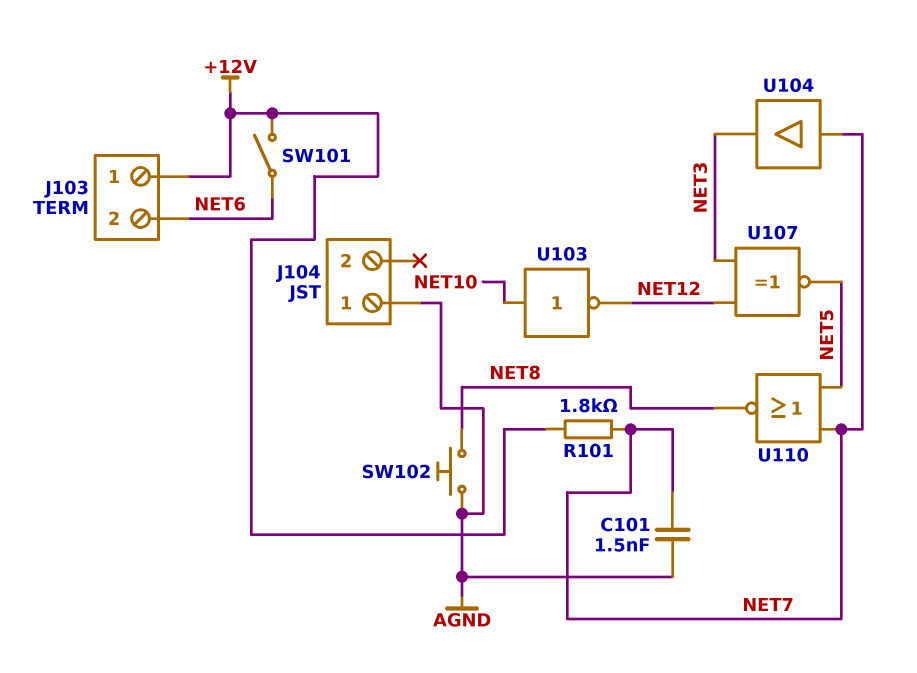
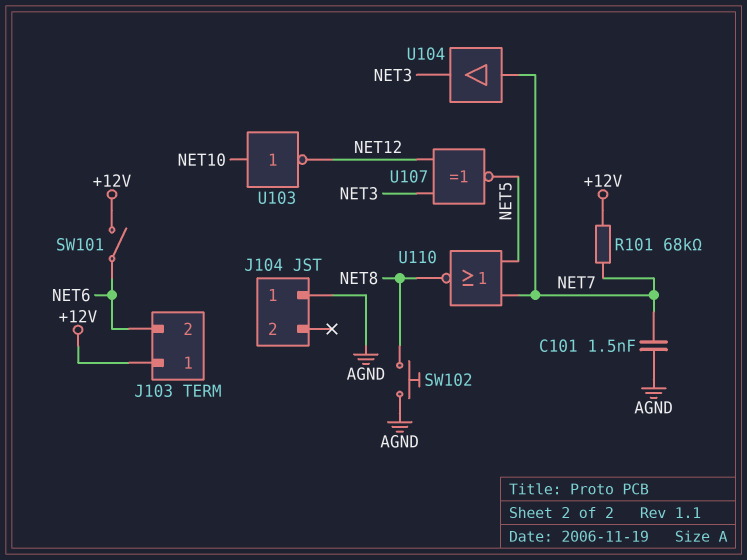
R101: 1.8k (+12V, NET7) -> 68k (+12V, NET7)

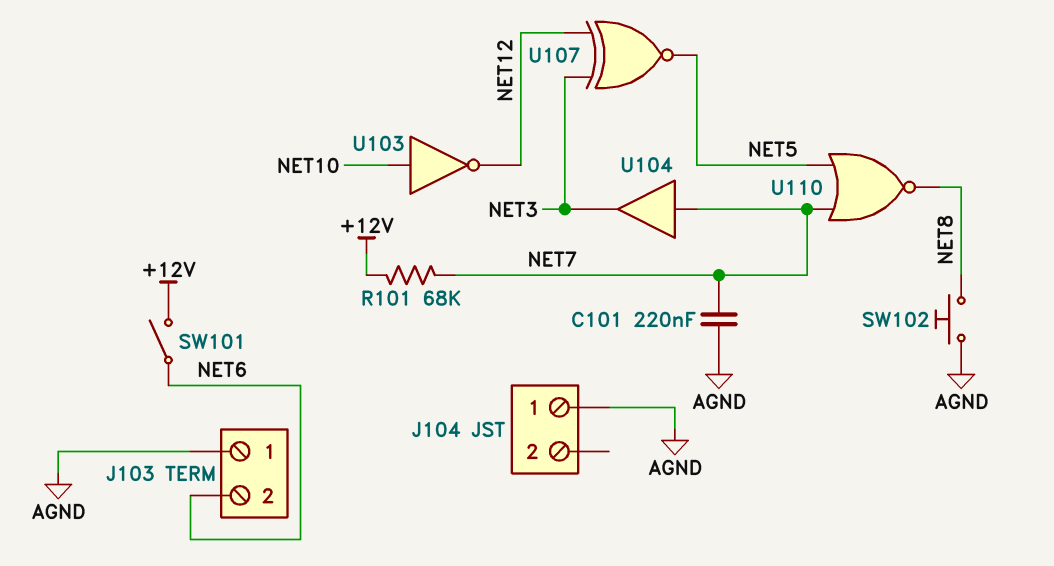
C101: 1.5nF (AGND, NET7) -> 220nF (AGND, NET7)
J103 pin 1: +12V -> AGND

